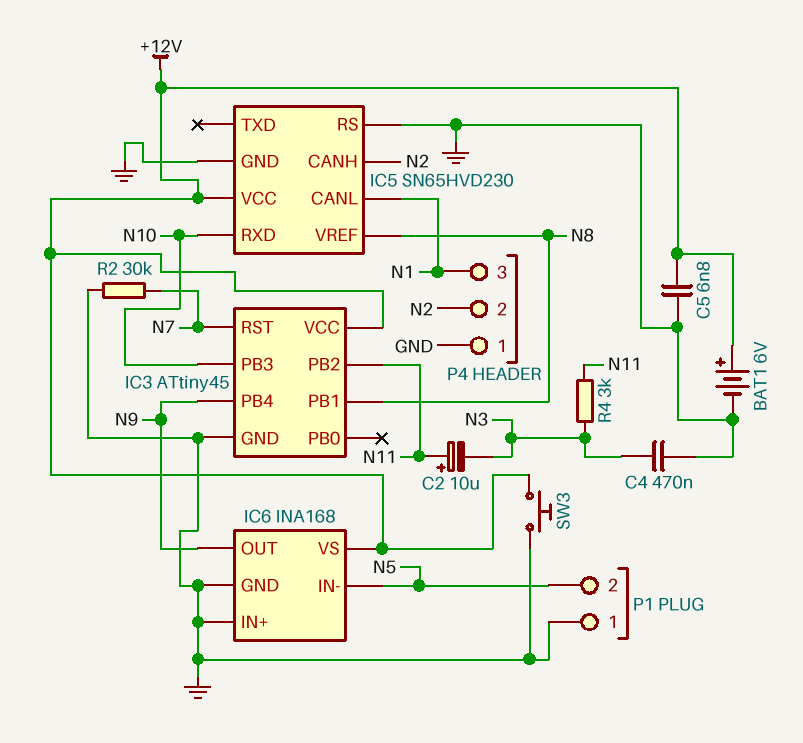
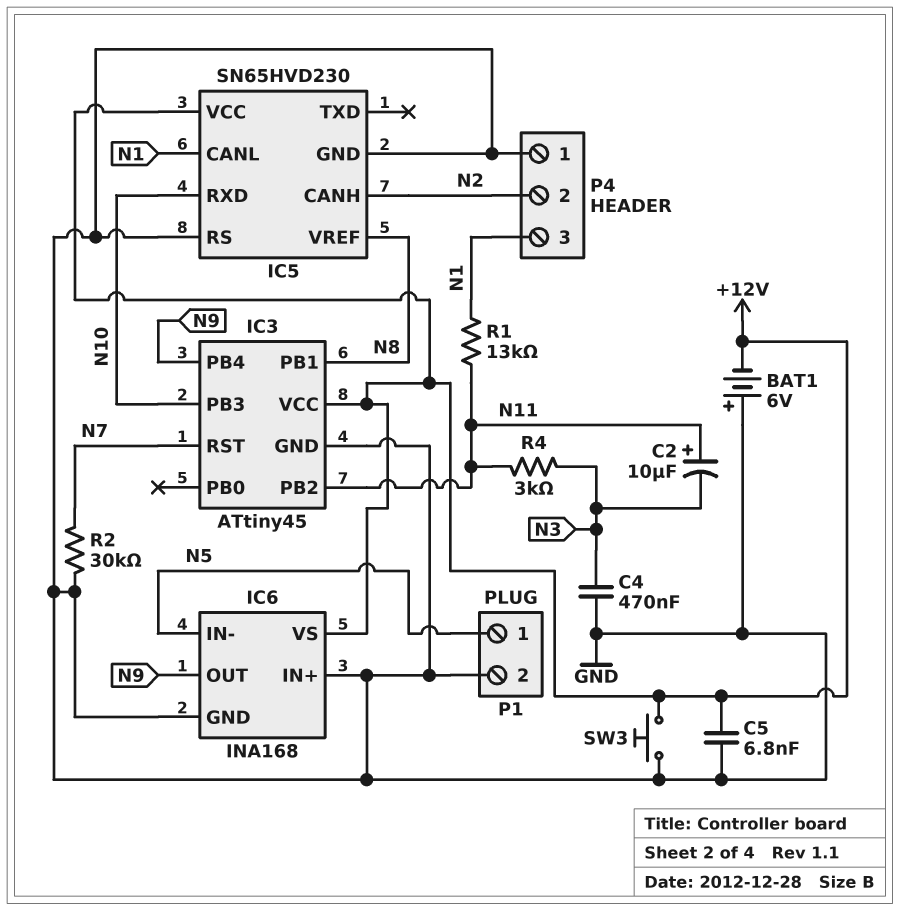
BAT1: 6V (plus +12V, minus GND) -> 6V (plus GND, minus +12V)
P1 pin 1: GND -> N5
P1 pin 2: N5 -> GND
R1: none -> 13k (N1, N11)

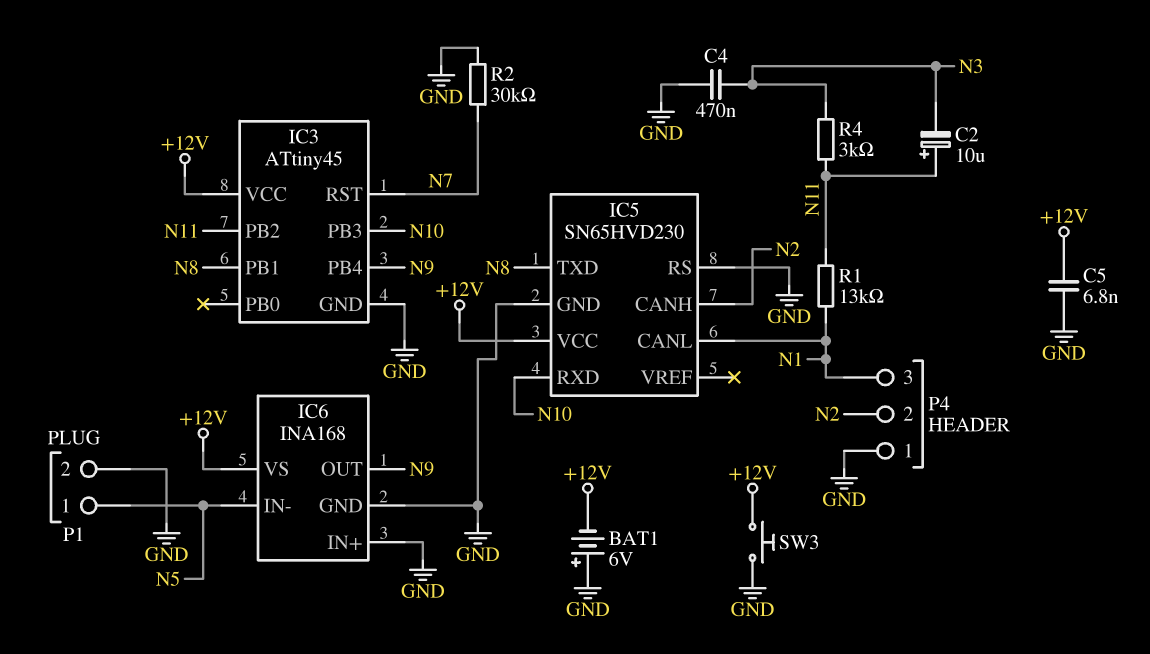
IC5 pin TXD: none -> N8
IC5 pin VREF: N8 -> none

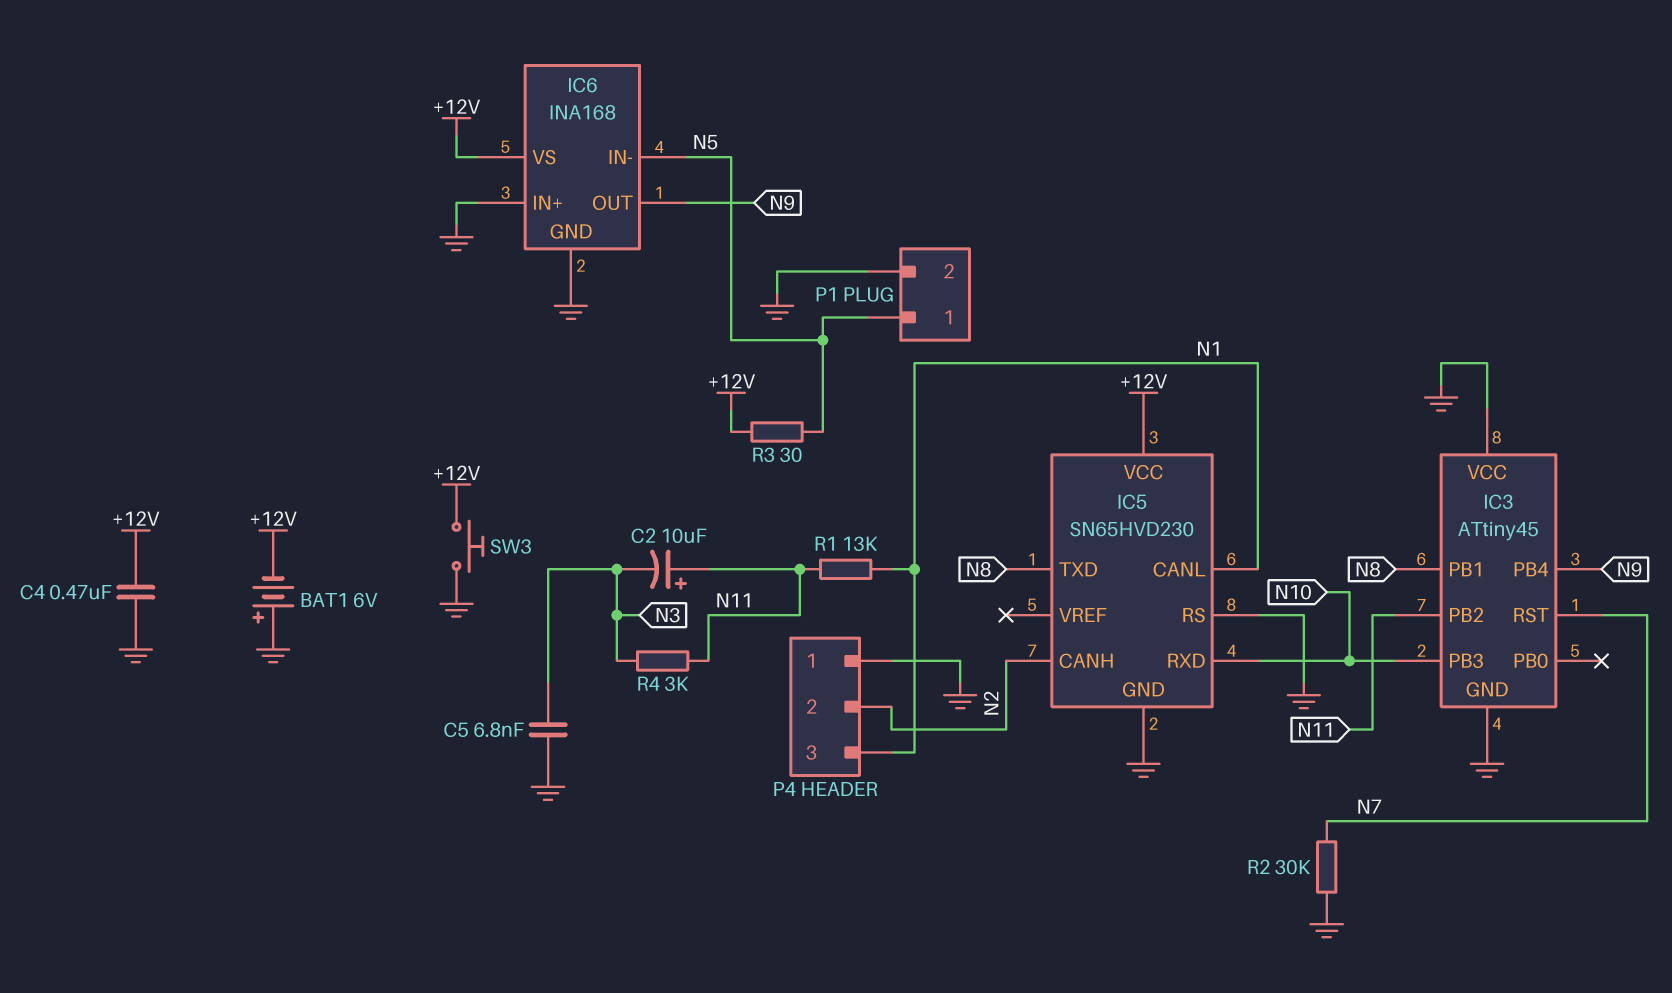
C4: 470nF (GND, N3) -> 470nF (+12V, GND)
C5: 6.8nF (+12V, GND) -> 6.8nF (GND, N3)
IC3 pin VCC: +12V -> GND
R3: none -> 30 (+12V, N5)

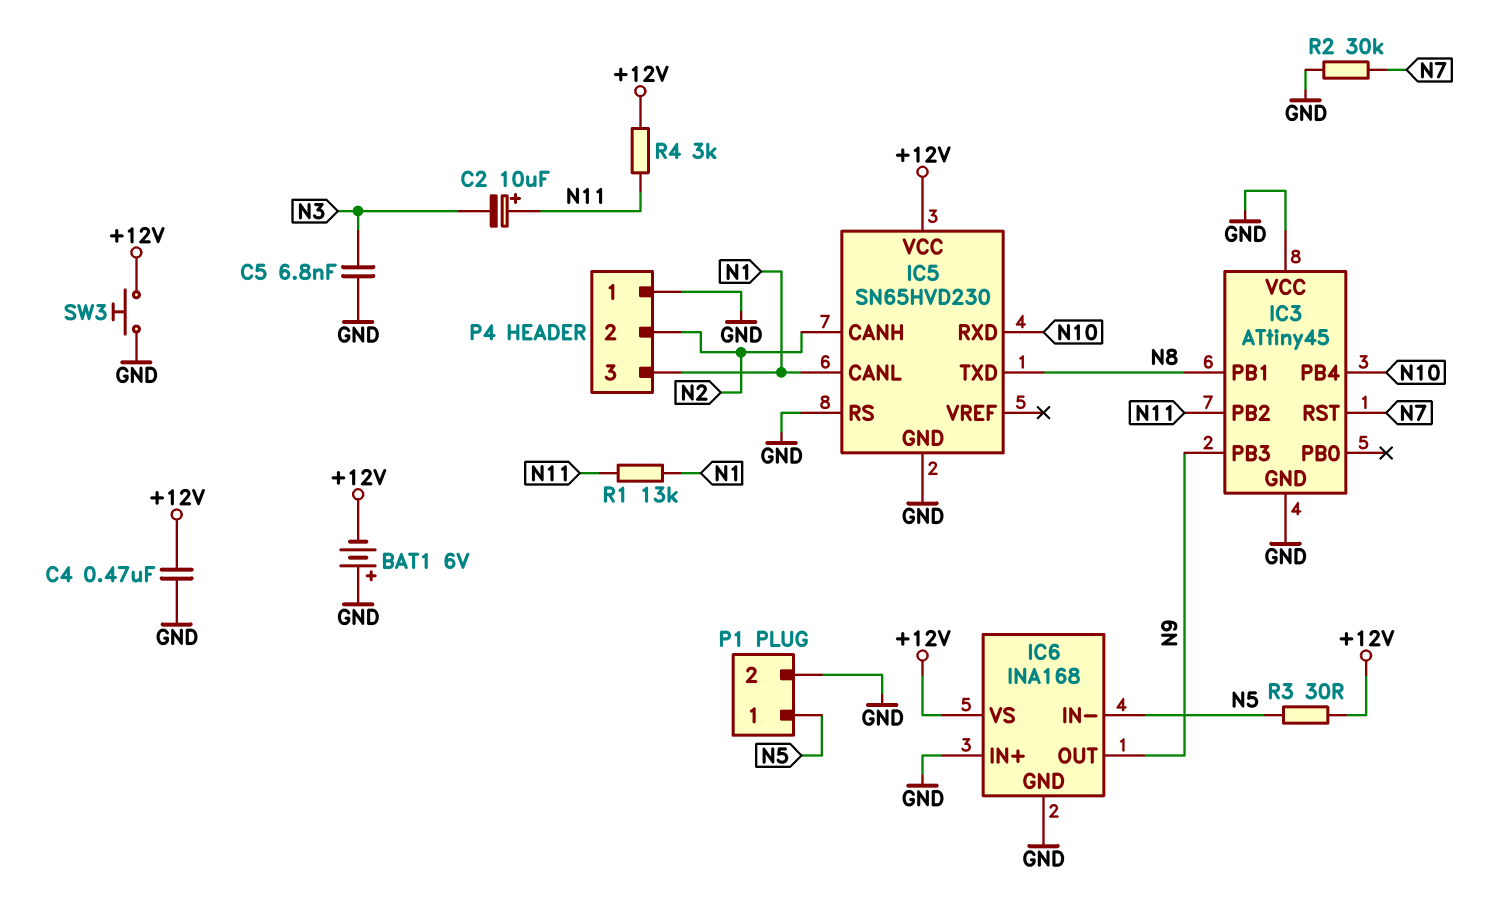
IC3 pin PB3: N10 -> N9
IC3 pin PB4: N9 -> N10
R4: 3k (N3, N11) -> 3k (+12V, N11)

